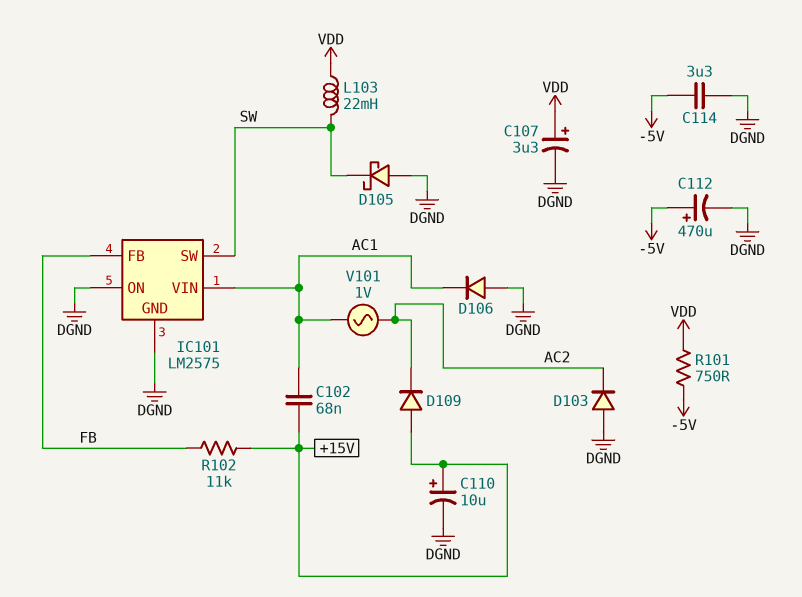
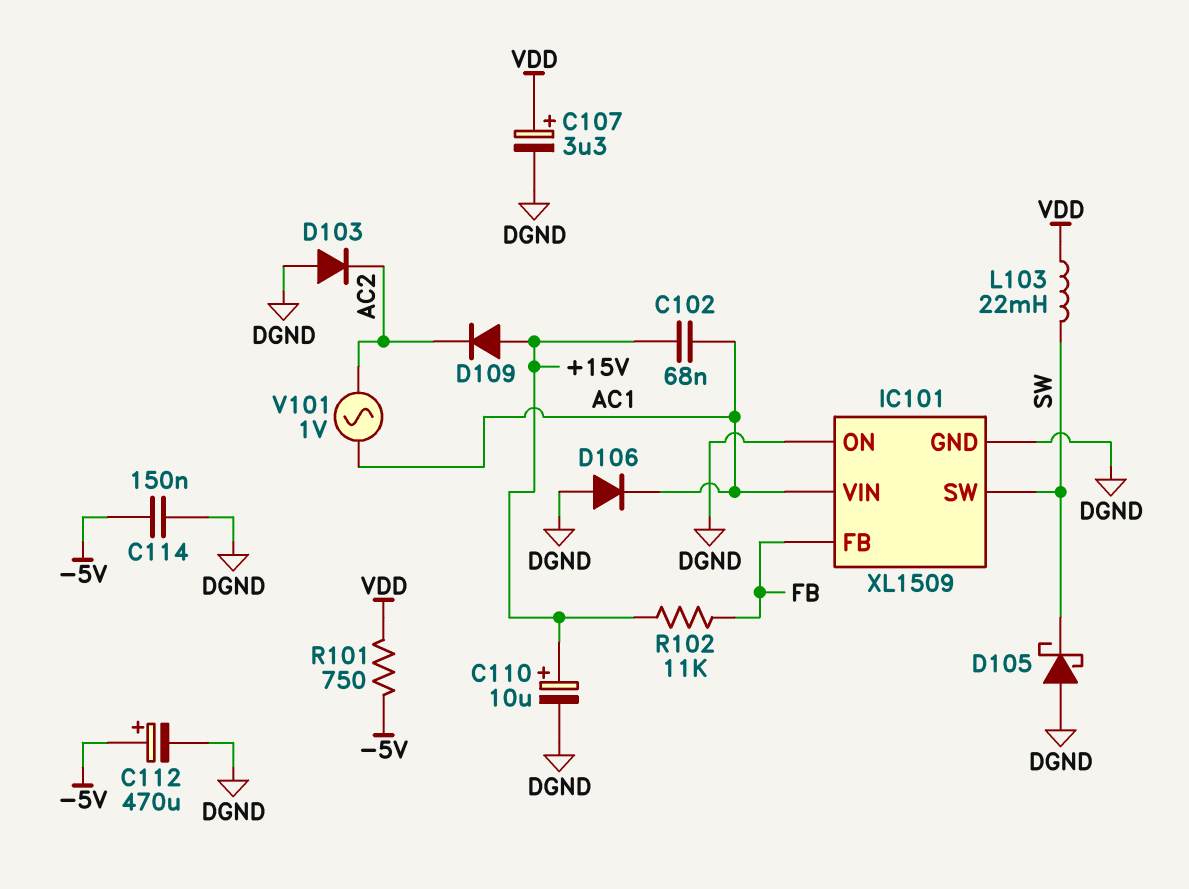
C114: 3.3uF (-5V, DGND) -> 150nF (-5V, DGND)
IC101: LM2575 -> XL1509

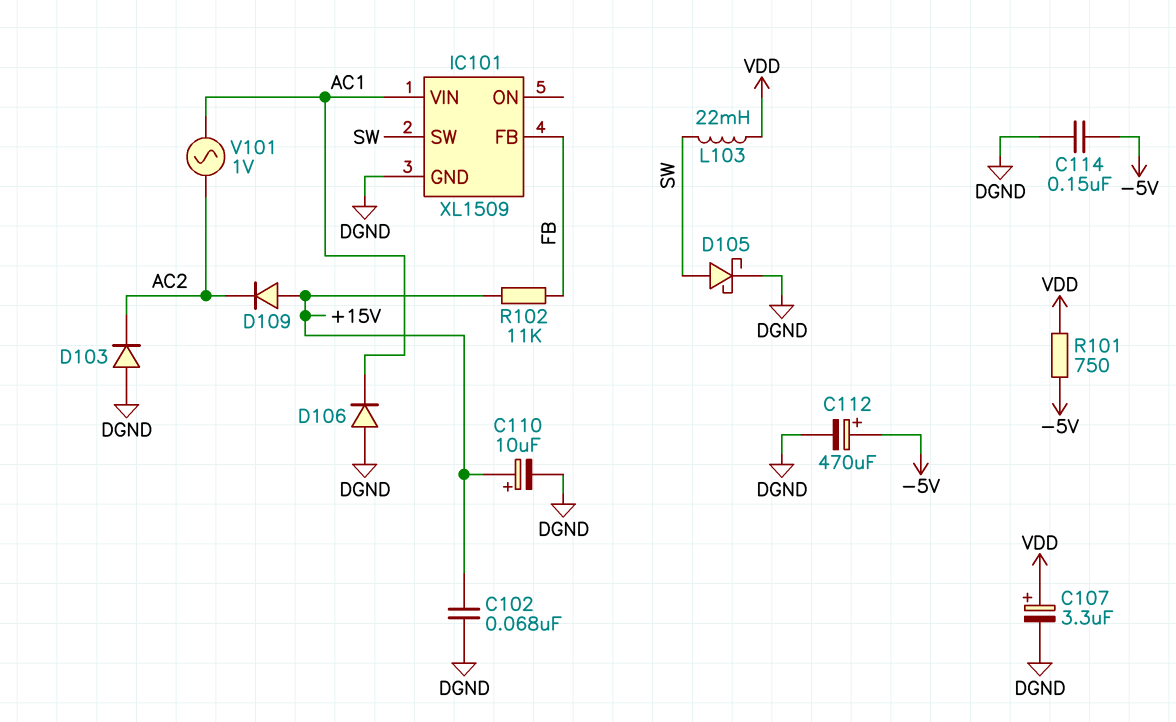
C102: 68nF (+15V, AC1) -> 68nF (+15V, DGND)
D105: schottky (A DGND, K SW) -> schottky (A SW, K DGND)
IC101 pin ON: DGND -> none

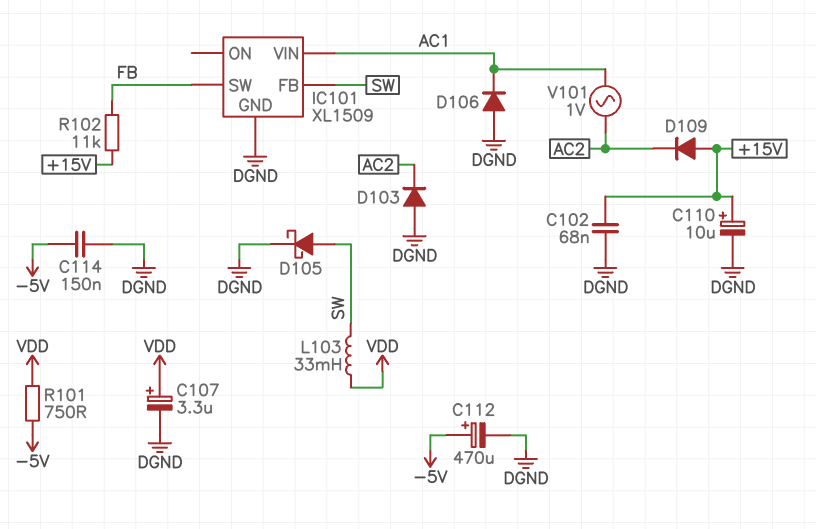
IC101 pin FB: FB -> SW
IC101 pin SW: SW -> FB
L103: 22mH (SW, VDD) -> 33mH (SW, VDD)

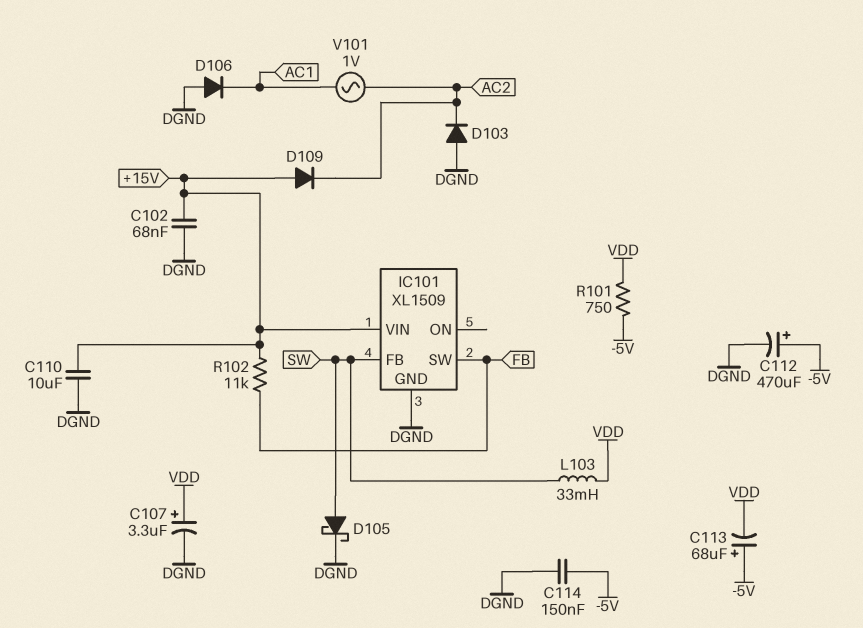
C110: 10uF (plus +15V, minus DGND) -> 10uF (+15V, DGND)
C113: none -> 68uF (plus -5V, minus VDD)
IC101 pin VIN: AC1 -> +15V

